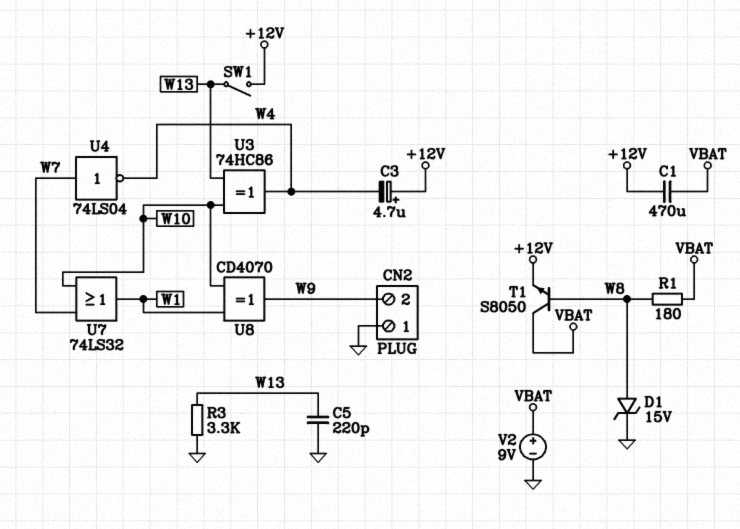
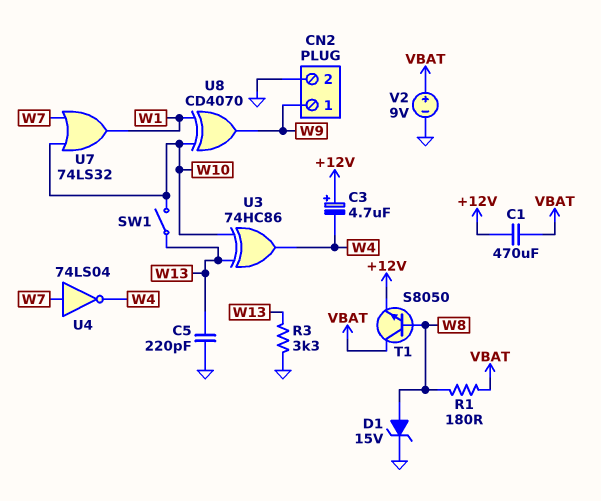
CN2 pin 1: GND -> W9
CN2 pin 2: W9 -> GND
SW1: switch (+12V, W13) -> switch (W10, W13)

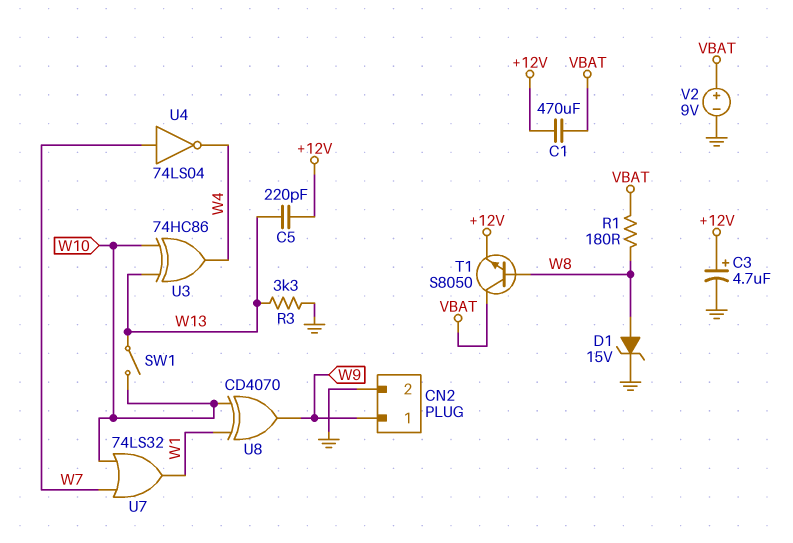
C3: 4.7uF (plus +12V, minus W4) -> 4.7uF (plus +12V, minus GND)
C5: 220pF (GND, W13) -> 220pF (+12V, W13)

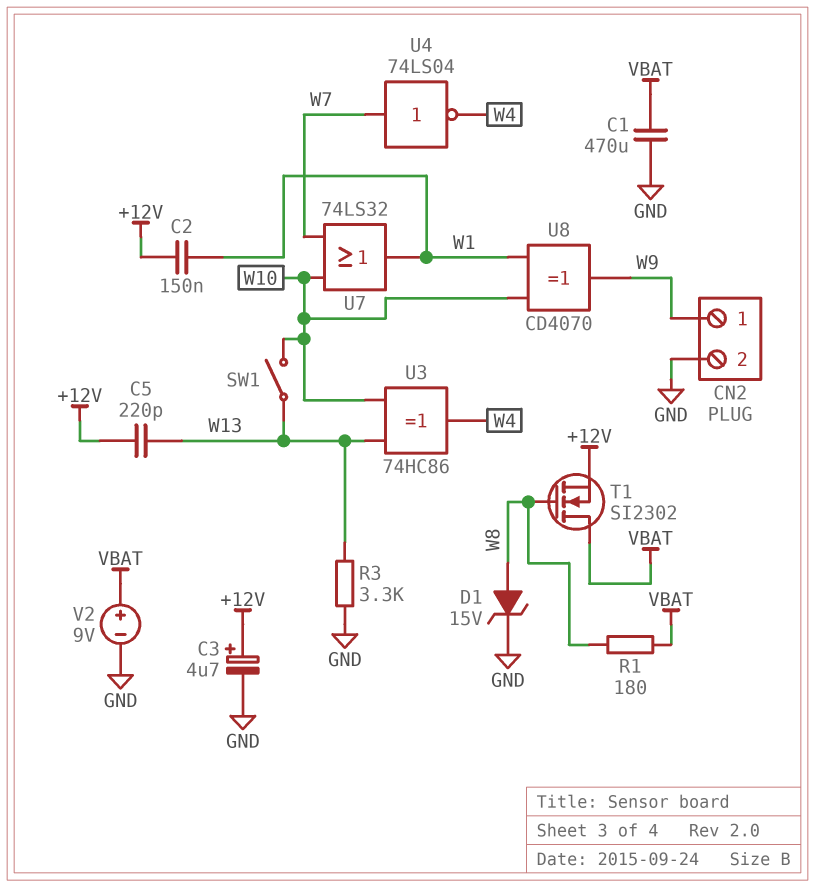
C1: 470uF (+12V, VBAT) -> 470uF (GND, VBAT)
C2: none -> 150nF (+12V, W1)
T1: NPN S8050 (B W8, C VBAT, E +12V) -> NMOS SI2302 (G W8, D VBAT, S +12V)

